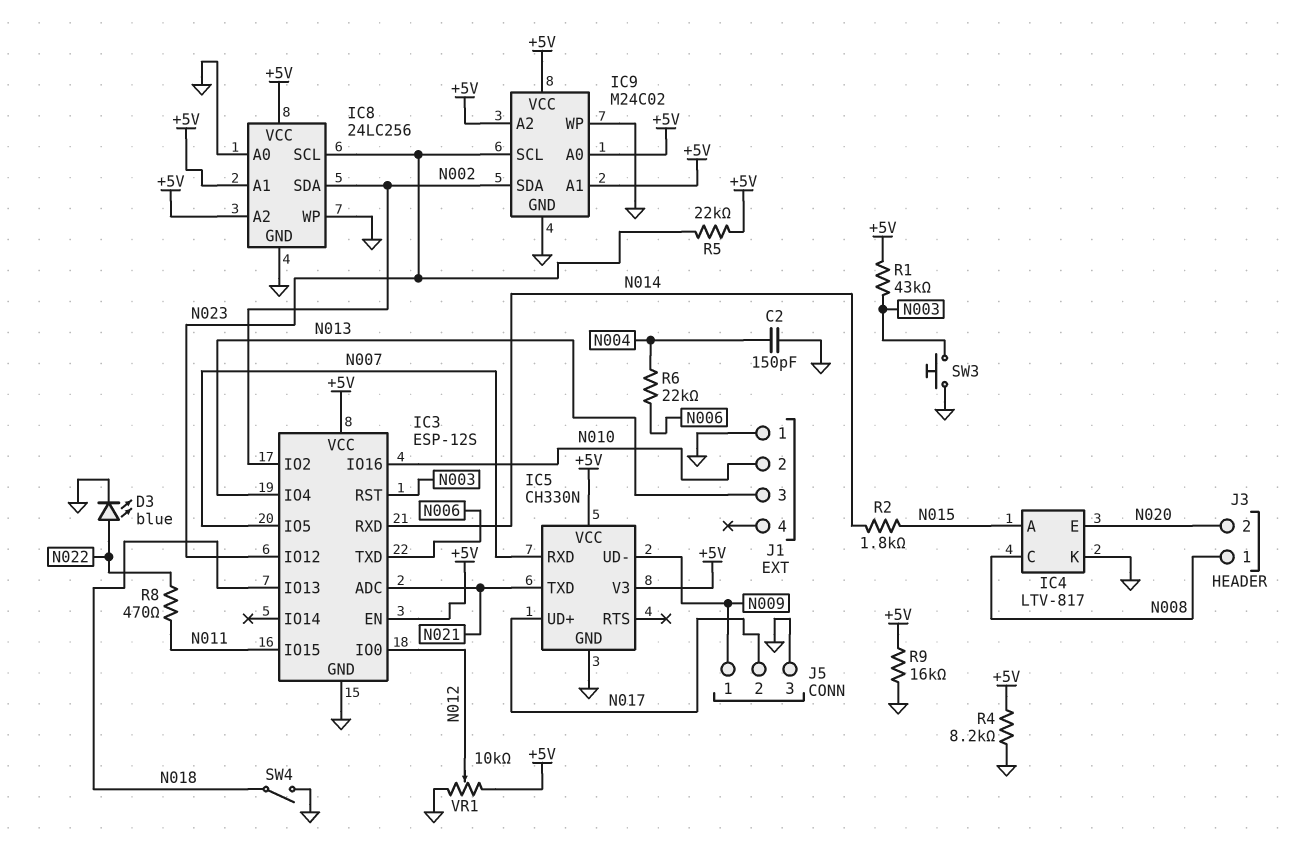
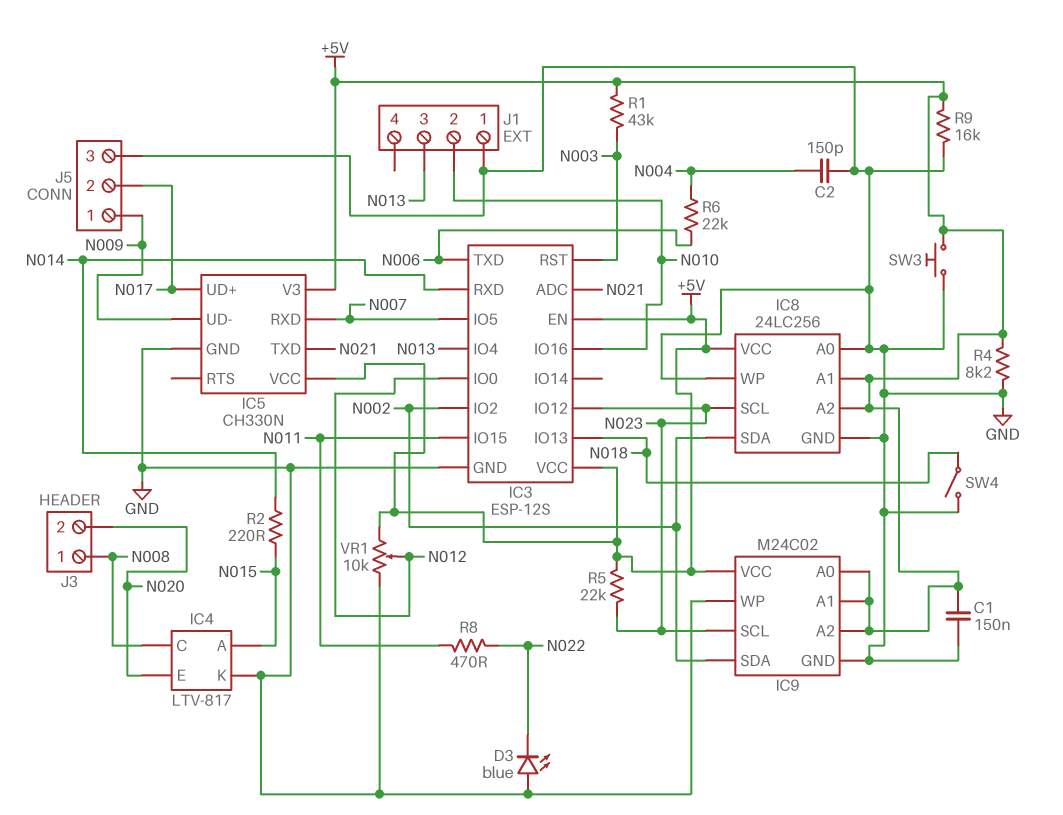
C1: none -> 150nF (+5V, GND)
D3: LED blue (A N022, K GND) -> LED blue (A GND, K N022)
R2: 1.8k (N014, N015) -> 220 (N014, N015)
SW3: button (GND, N003) -> button (+5V, GND)

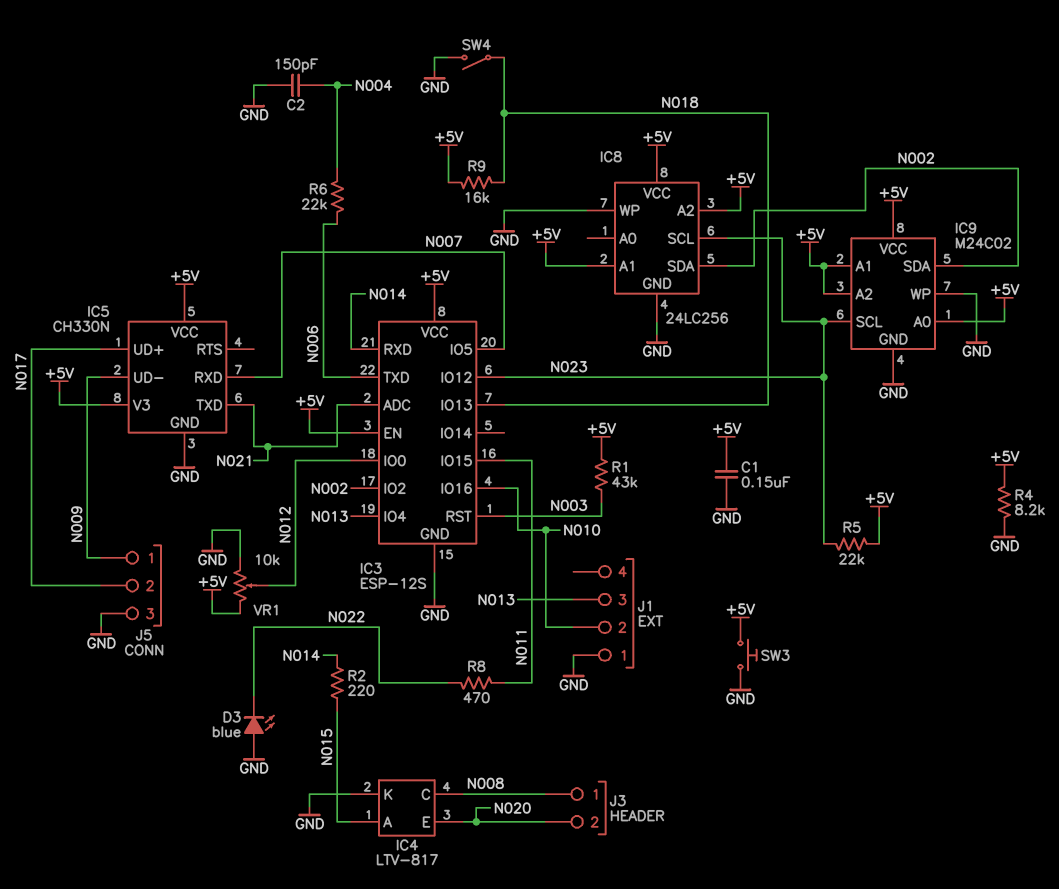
IC8 pin A0: GND -> none
R9: 16k (+5V, GND) -> 16k (+5V, N018)

